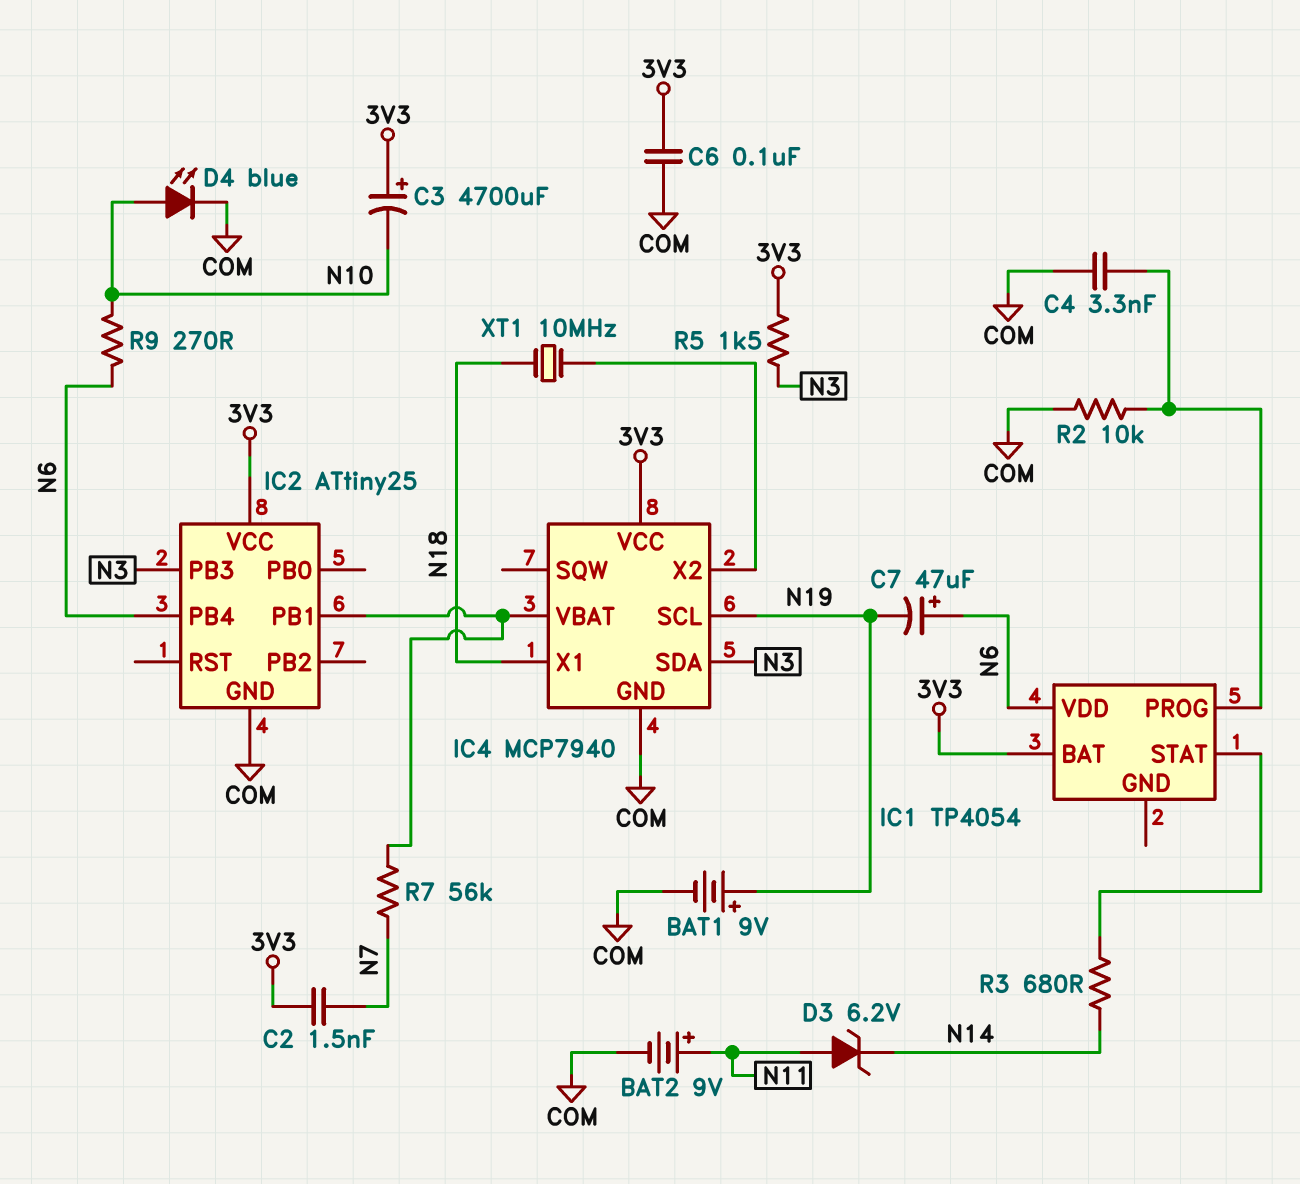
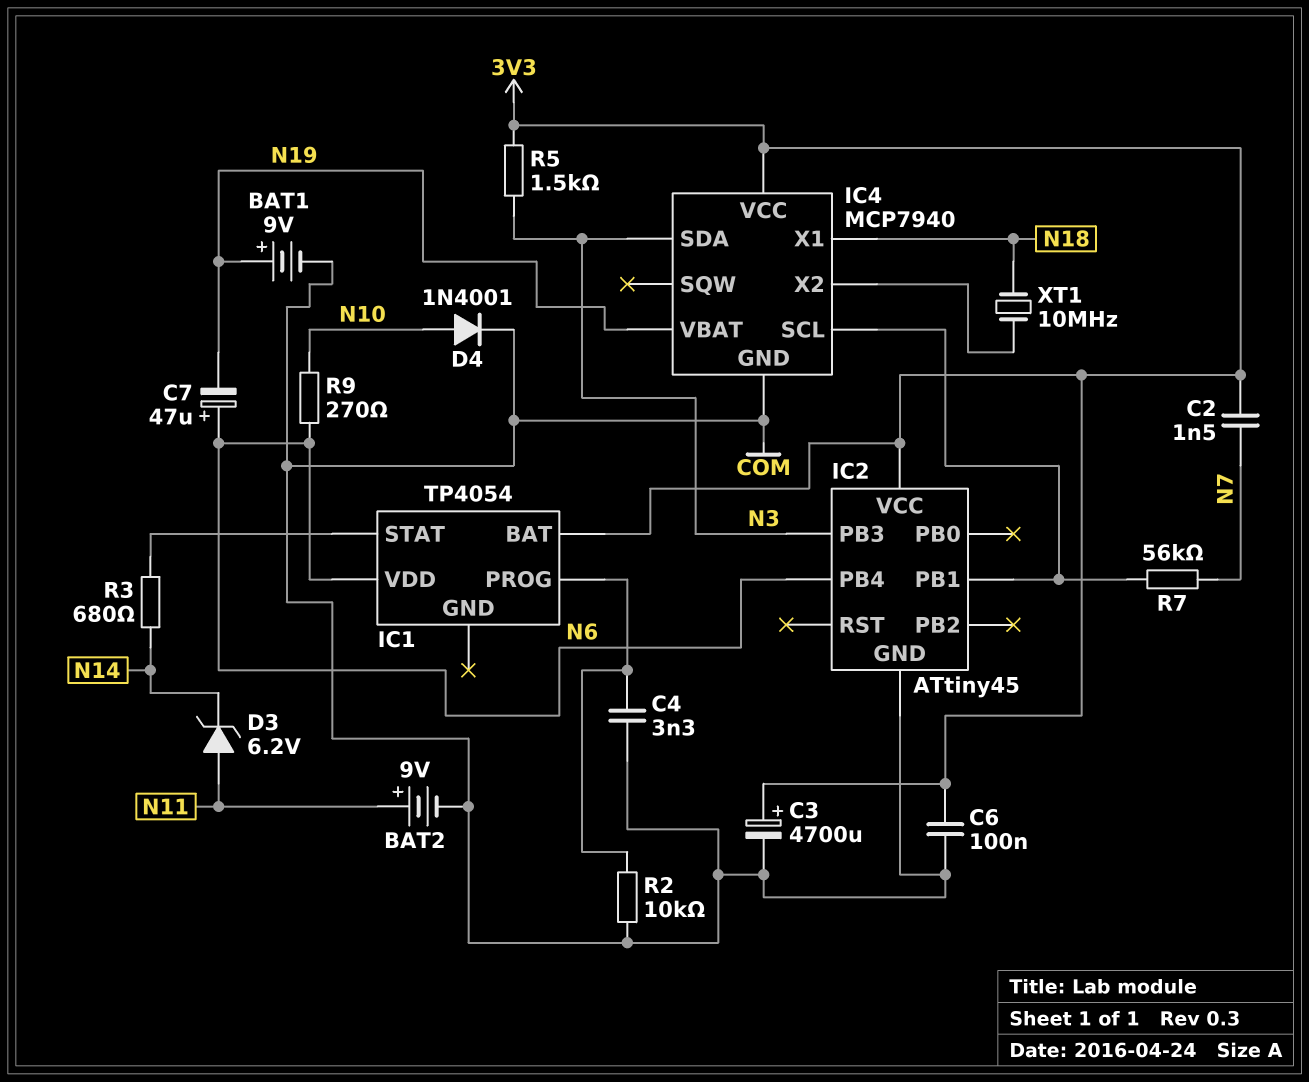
C3: 4700uF (plus 3V3, minus N10) -> 4700uF (plus 3V3, minus COM)
D4: LED blue (A N10, K COM) -> diode 1N4001 (A N10, K COM)
IC2: ATtiny25 -> ATtiny45
IC4 pin SCL: N19 -> IC2/PB1
IC4 pin VBAT: IC2/PB1 -> N19

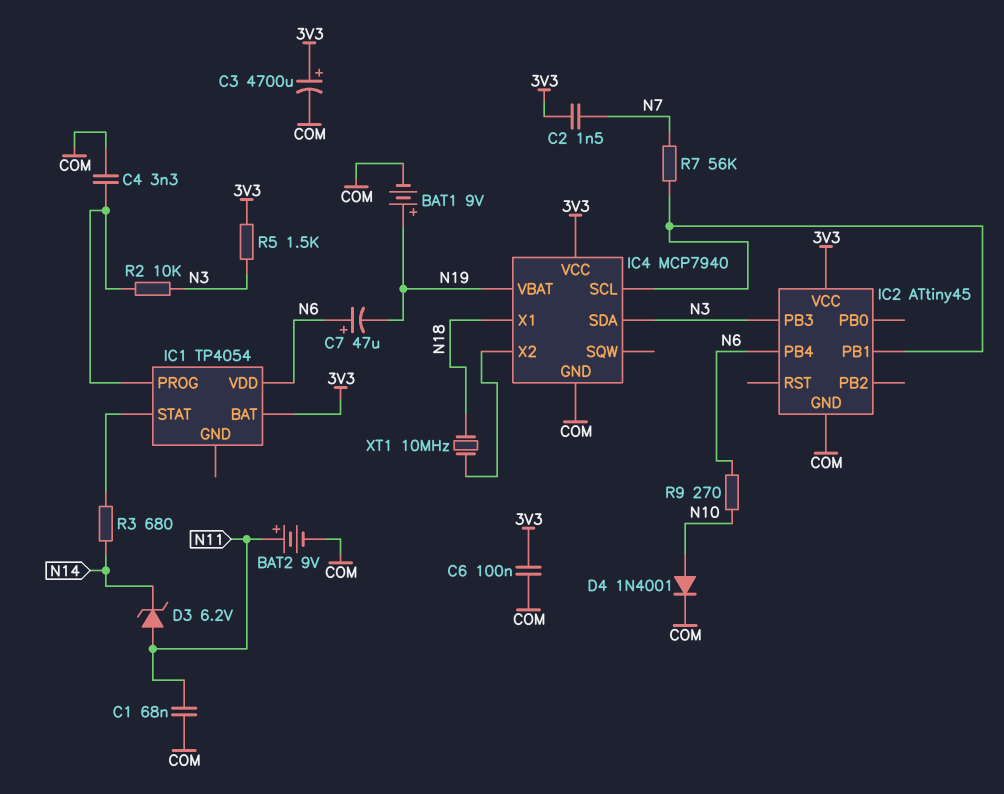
C1: none -> 68nF (COM, N11)
R2: 10k (COM, IC1/PROG) -> 10k (IC1/PROG, N3)

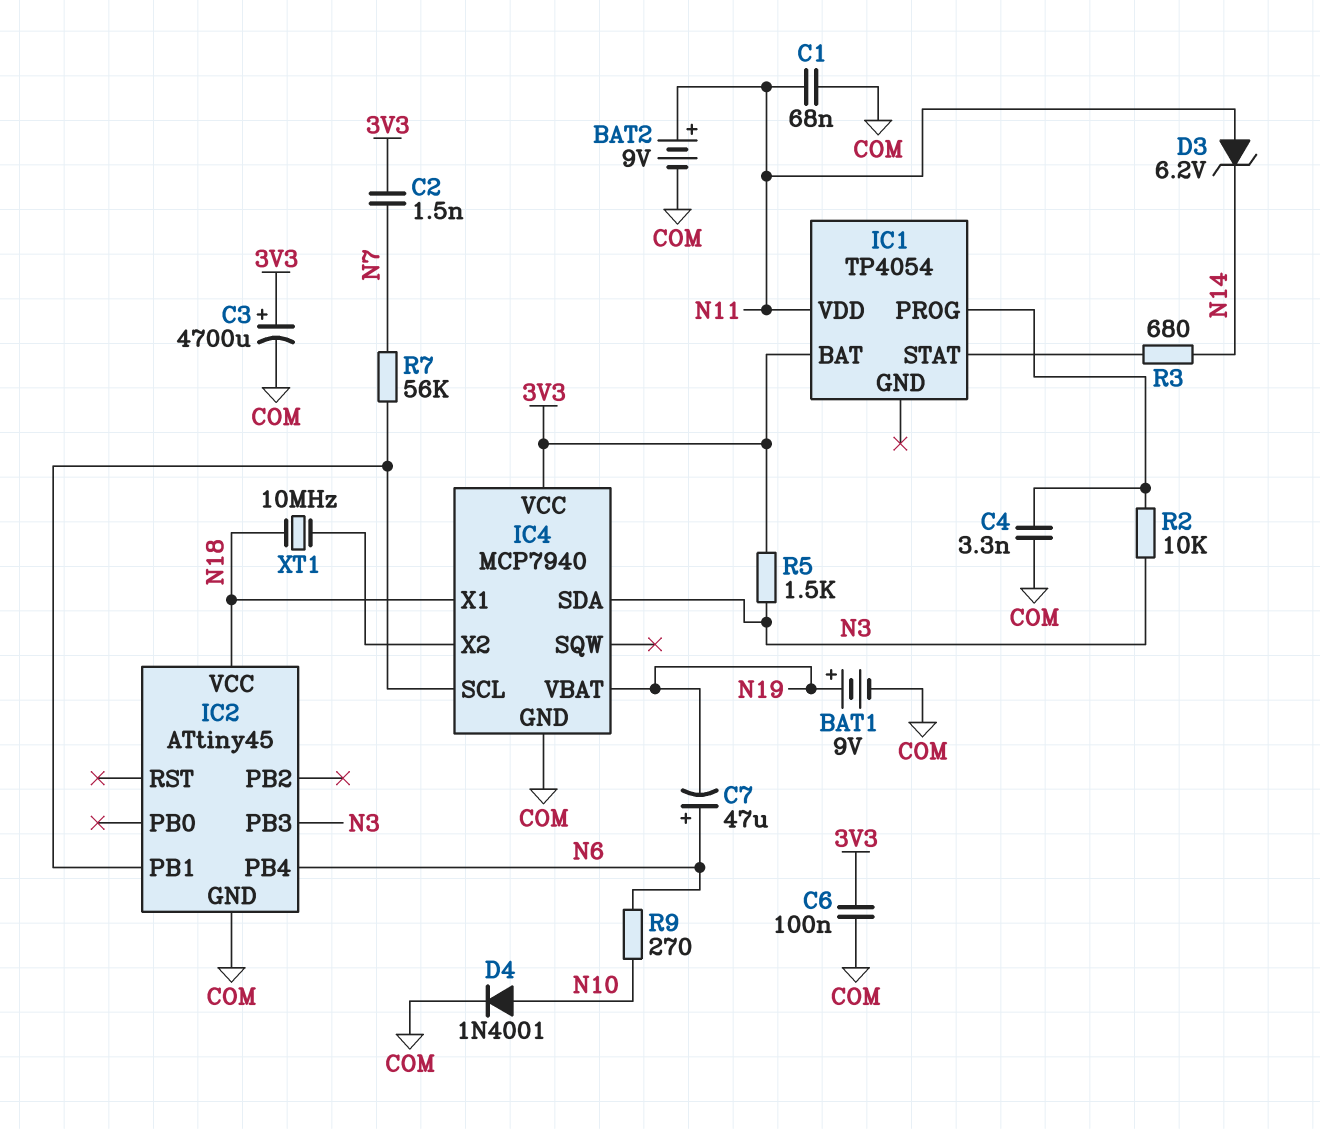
IC1 pin VDD: N6 -> N11
IC2 pin VCC: 3V3 -> N18

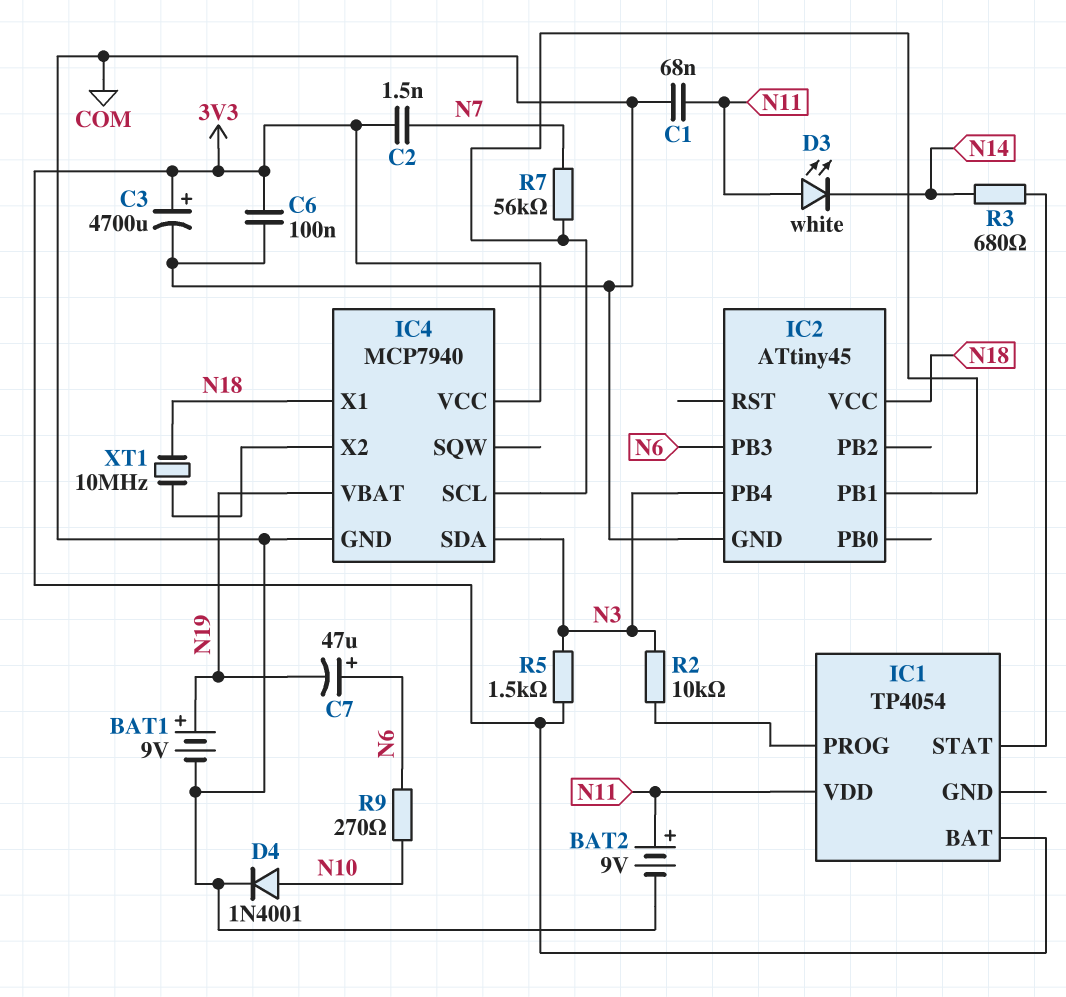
C4: 3.3nF (COM, IC1/PROG) -> none
D3: zener 6.2V (A N11, K N14) -> LED white (A N11, K N14)
IC2 pin PB3: N3 -> N6
IC2 pin PB4: N6 -> N3

